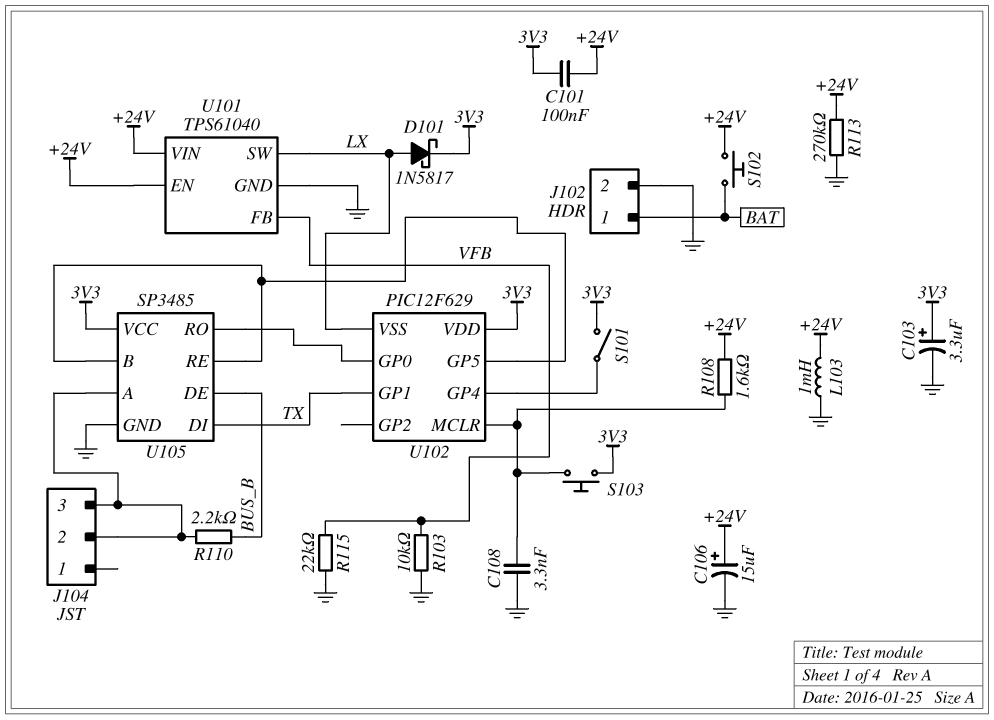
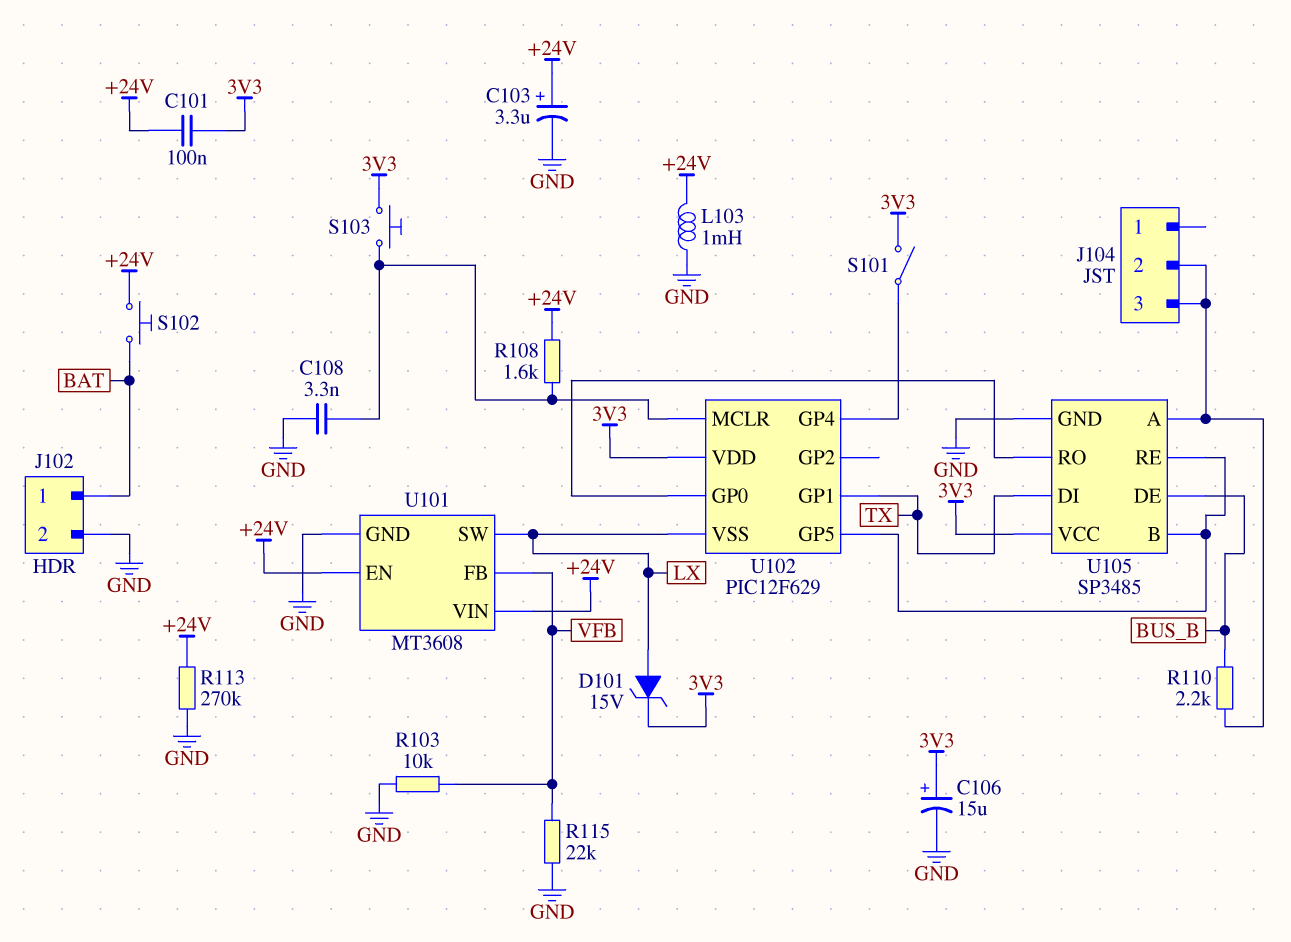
C103: 3.3uF (plus 3V3, minus GND) -> 3.3uF (plus +24V, minus GND)
C106: 15uF (plus +24V, minus GND) -> 15uF (plus 3V3, minus GND)
D101: schottky 1N5817 (A LX, K 3V3) -> zener 15V (A LX, K 3V3)
U101: TPS61040 -> MT3608

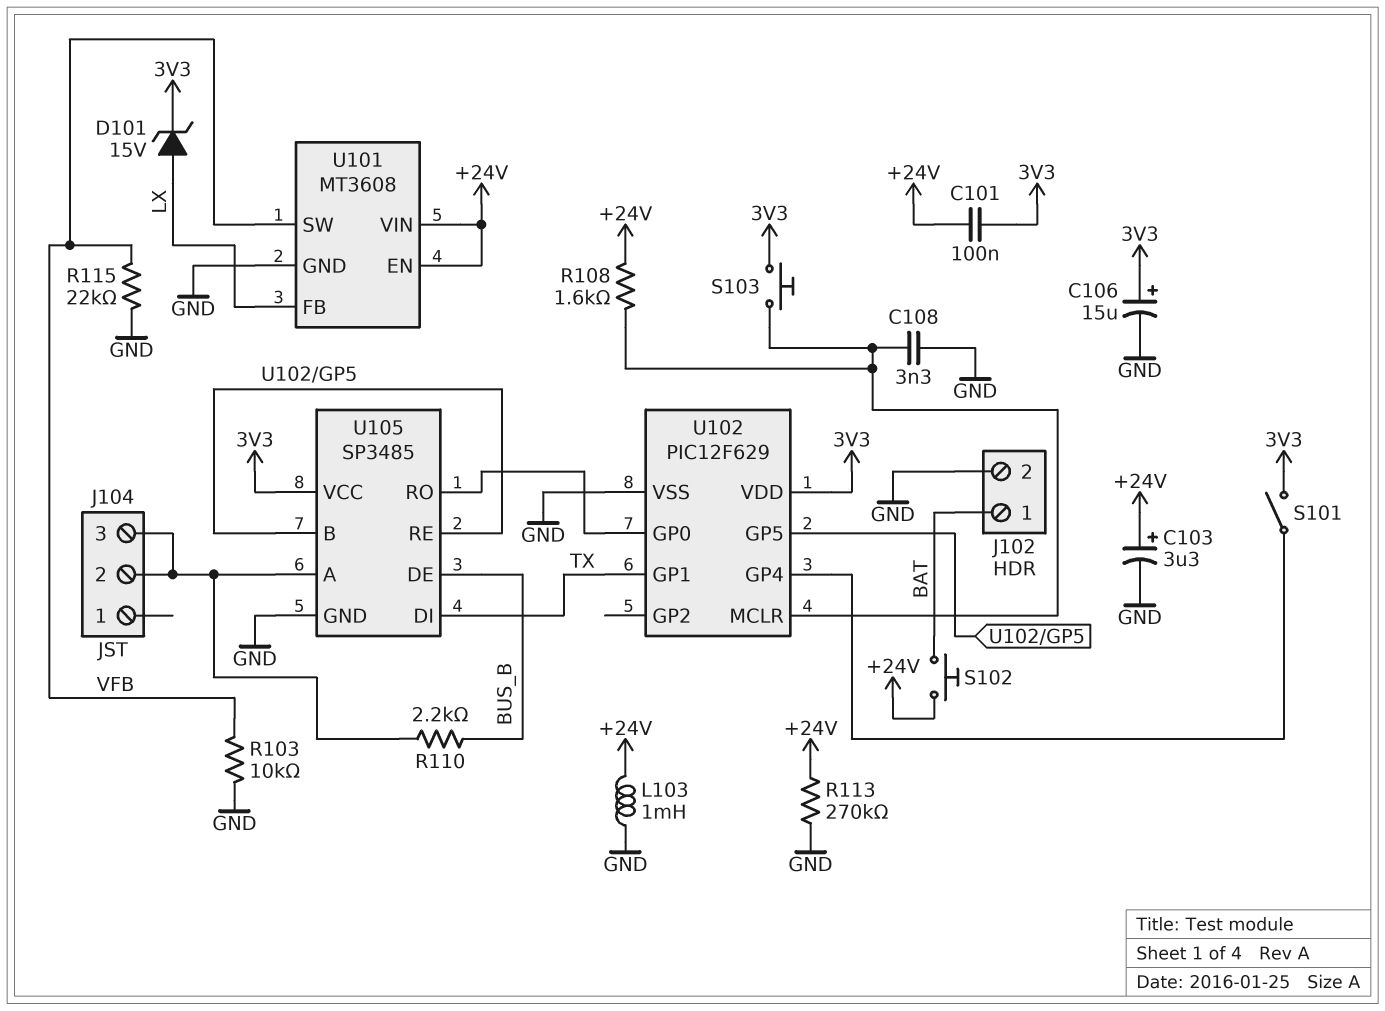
U101 pin FB: VFB -> LX
U101 pin SW: LX -> VFB
U102 pin VSS: LX -> GND

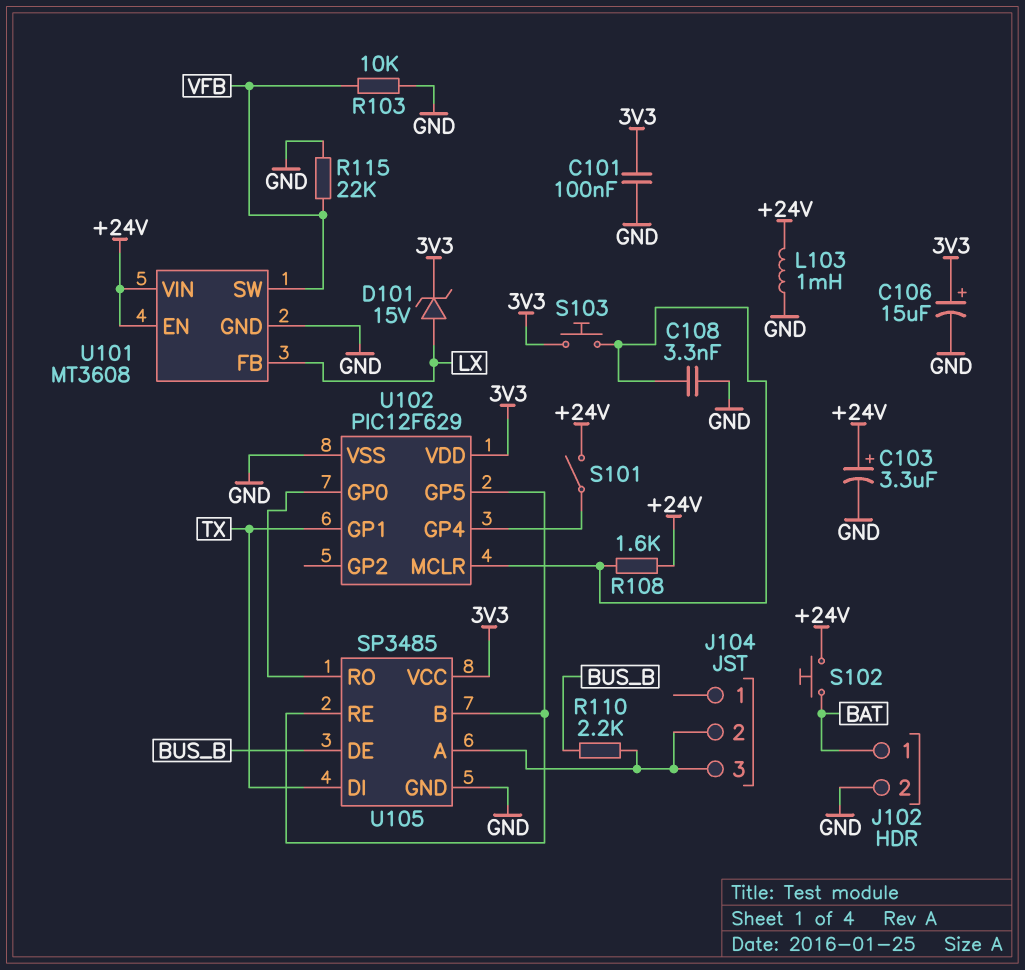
C101: 100nF (+24V, 3V3) -> 100nF (3V3, GND)
R113: 270k (+24V, GND) -> none
S101: switch (3V3, U102/GP4) -> switch (+24V, U102/GP4)

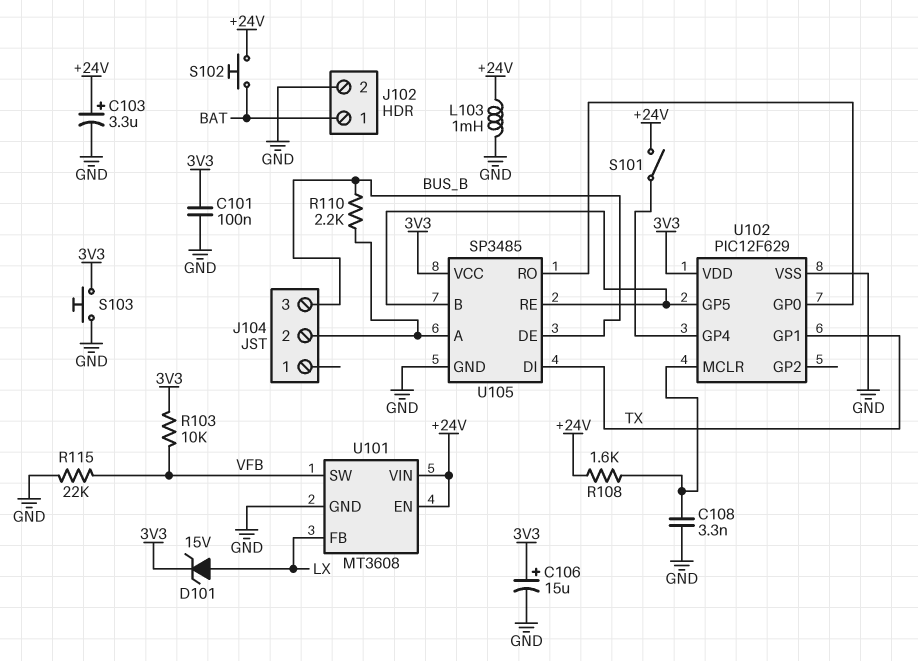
J104 pin 3: J104/2 -> BUS_B
R103: 10k (GND, VFB) -> 10k (3V3, VFB)
S103: button (3V3, U102/MCLR) -> button (3V3, GND)

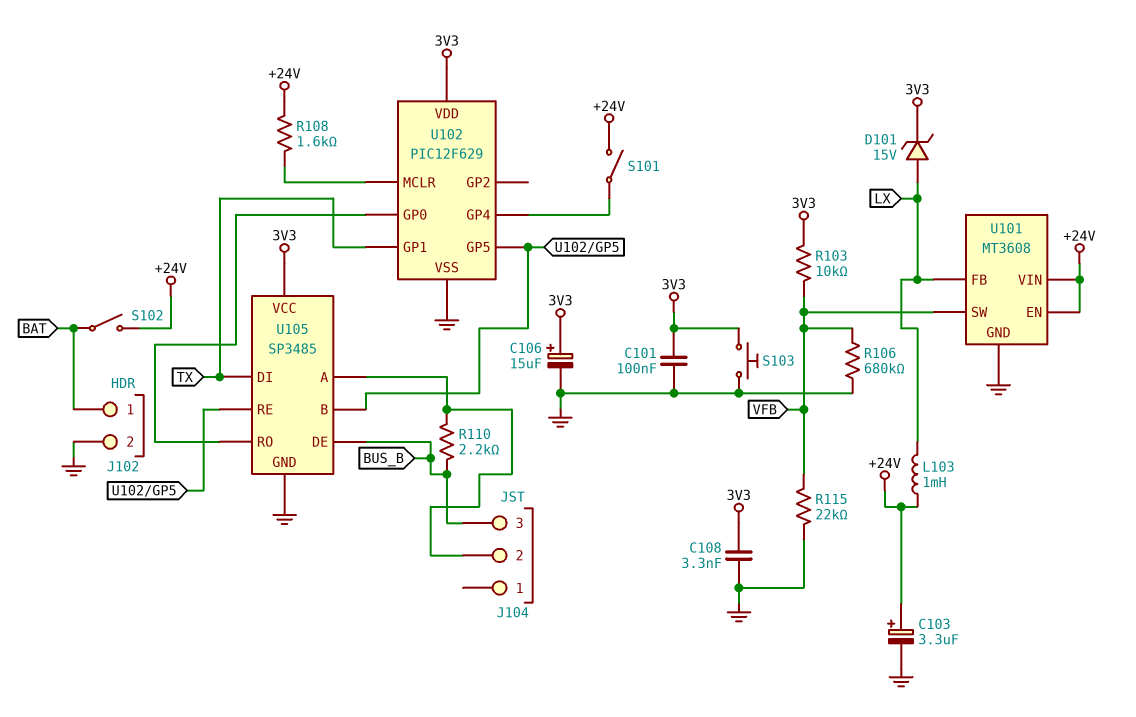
C108: 3.3nF (GND, U102/MCLR) -> 3.3nF (3V3, GND)
L103: 1mH (+24V, GND) -> 1mH (+24V, LX)
R106: none -> 680k (GND, VFB)
S102: button (+24V, BAT) -> switch (+24V, BAT)

